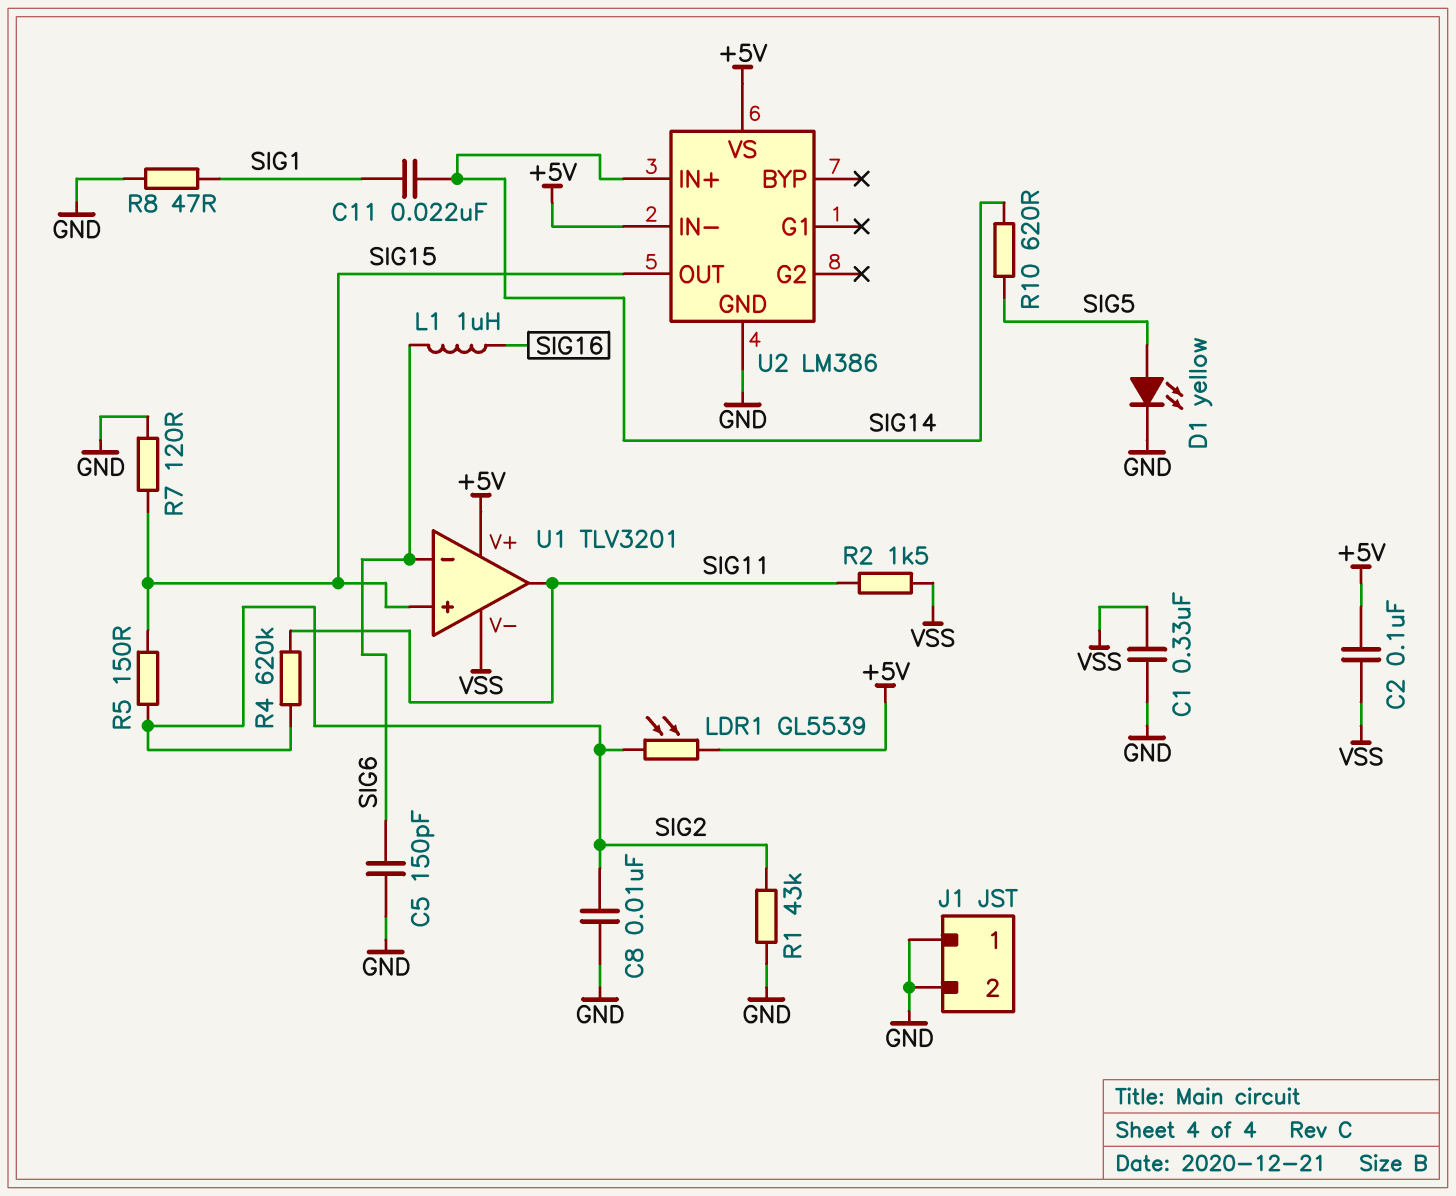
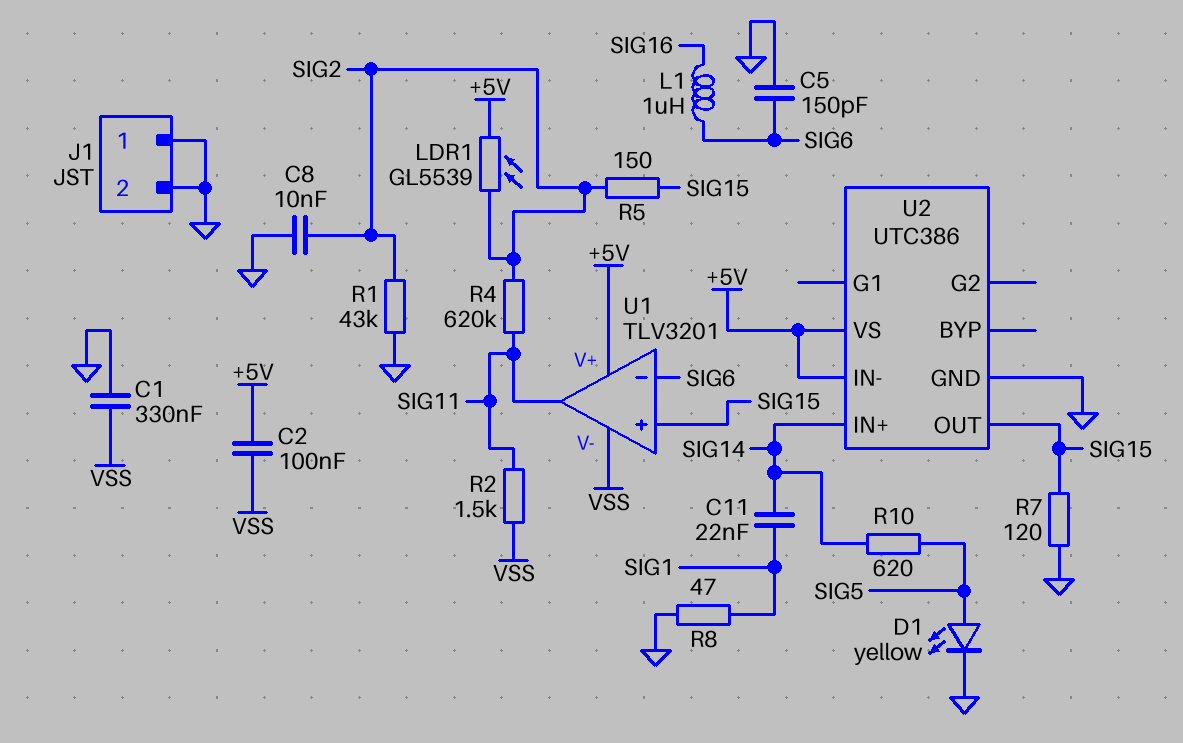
U2: LM386 -> UTC386

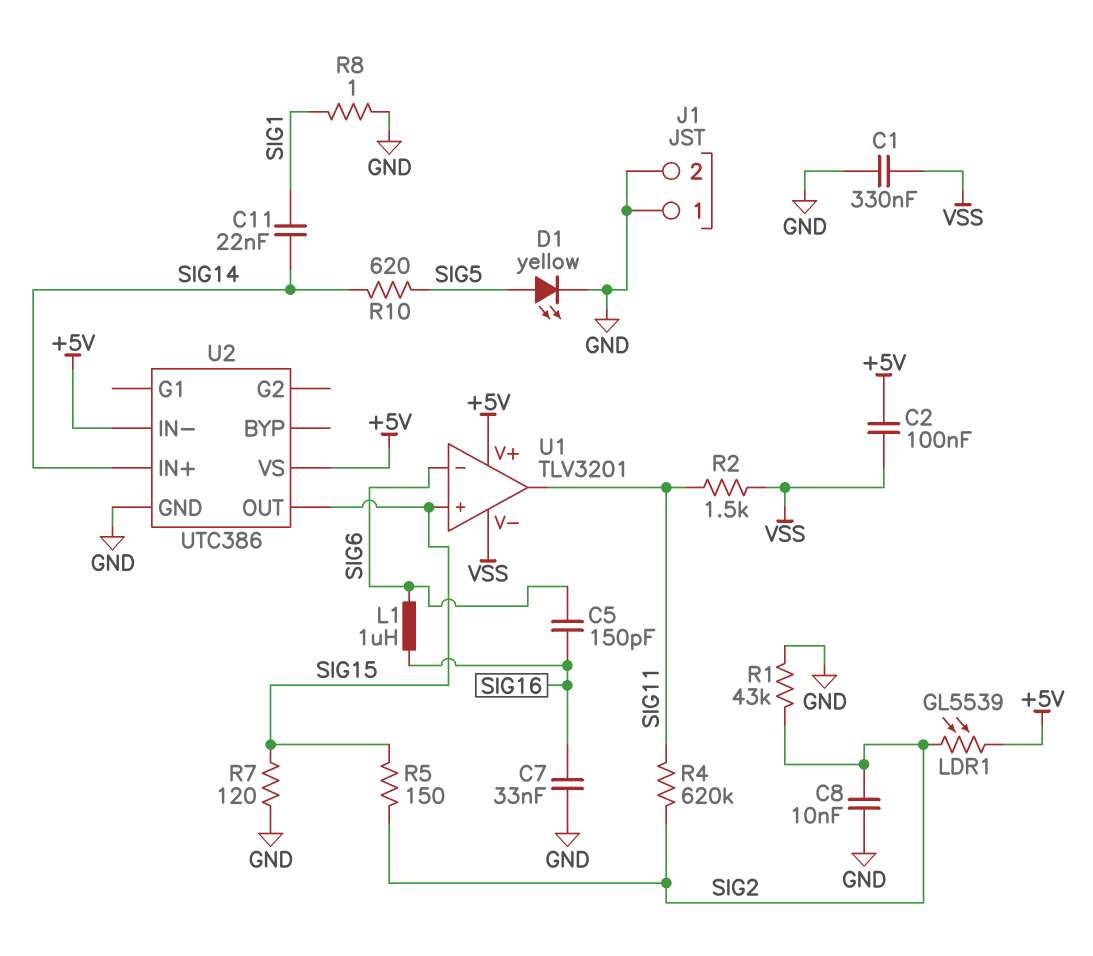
C5: 150pF (GND, SIG6) -> 150pF (SIG6, SIG16)
C7: none -> 33nF (GND, SIG16)
R8: 47 (GND, SIG1) -> 1 (GND, SIG1)

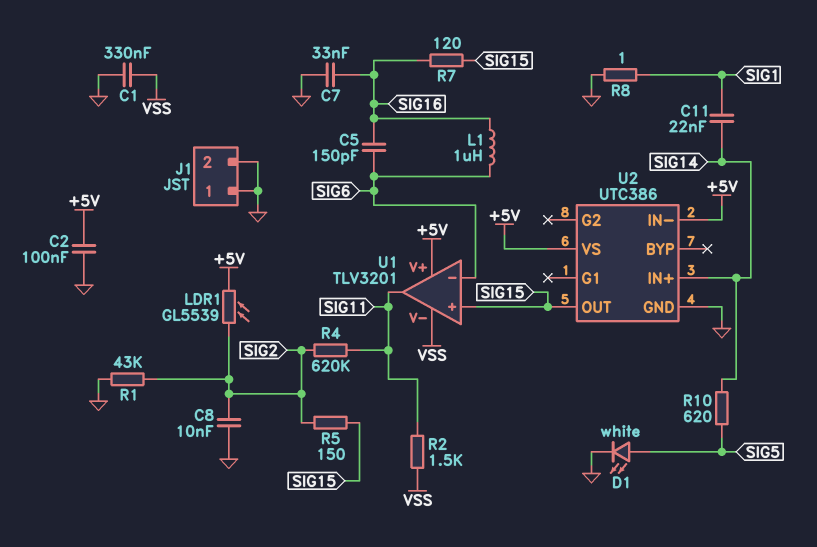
C2: 100nF (+5V, VSS) -> 100nF (+5V, GND)
D1: LED yellow (A SIG5, K GND) -> LED white (A SIG5, K GND)
R7: 120 (GND, SIG15) -> 120 (SIG15, SIG16)

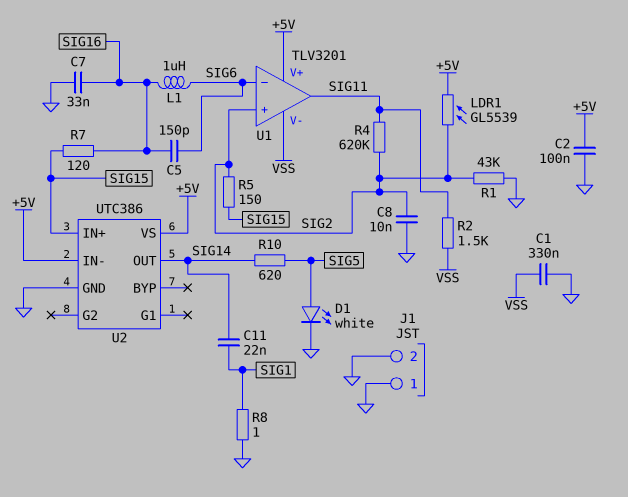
U1 pin in+: SIG15 -> SIG2
U2 pin IN+: SIG14 -> SIG15
U2 pin OUT: SIG15 -> SIG14

